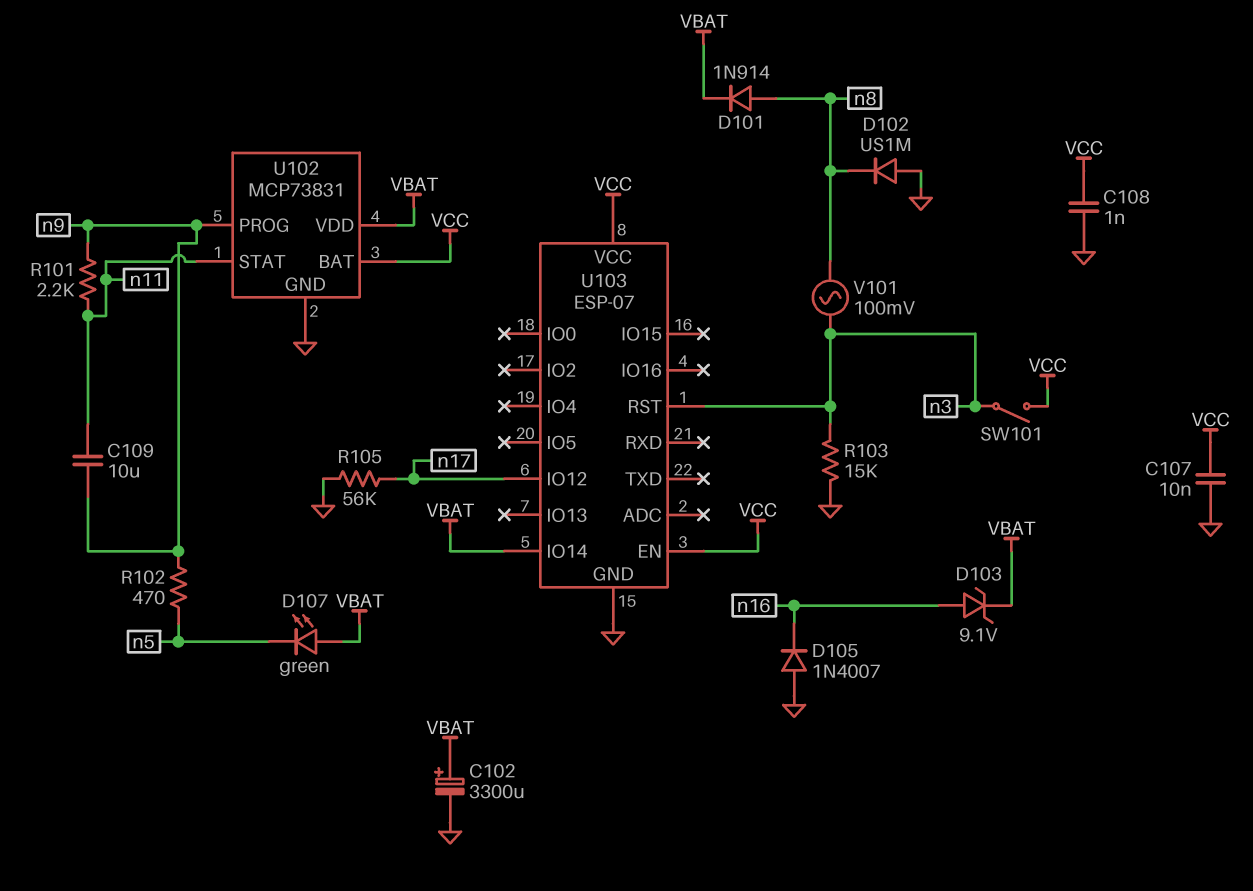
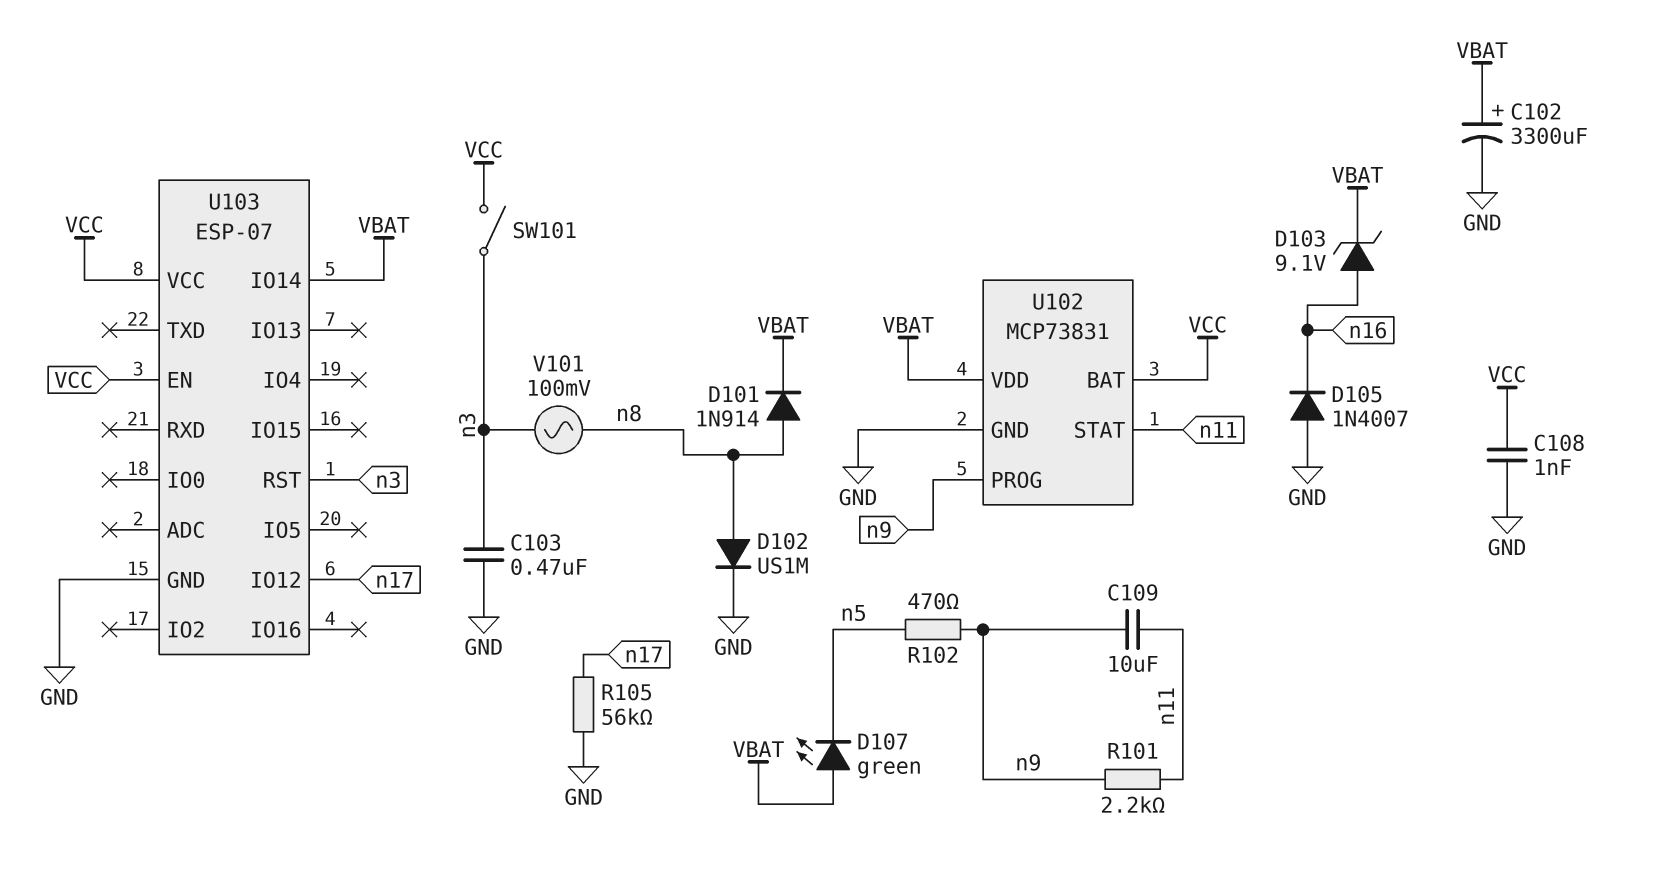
C103: none -> 470nF (GND, n3)
C107: 10nF (GND, VCC) -> none
D102: diode US1M (A GND, K n8) -> diode US1M (A n8, K GND)
R103: 15k (GND, n3) -> none

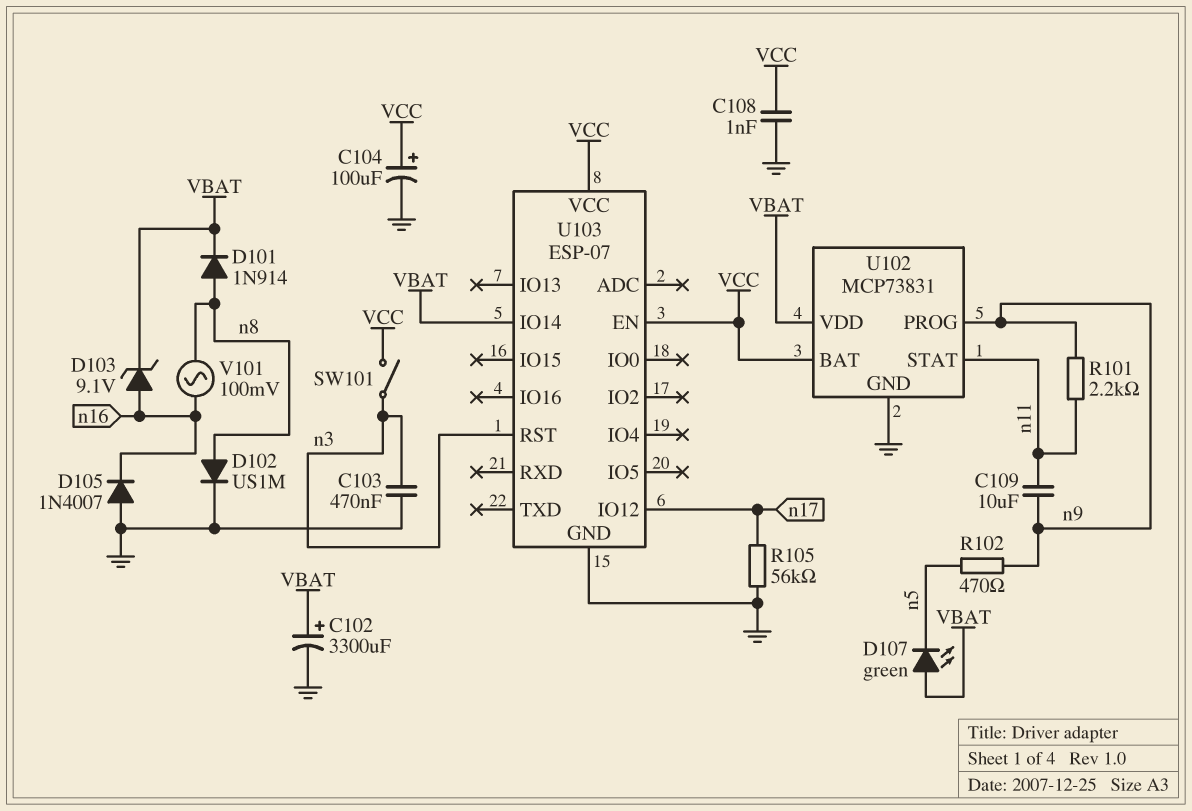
C104: none -> 100uF (plus VCC, minus GND)
V101: AC 100mV (n3, n8) -> AC 100mV (n8, n16)

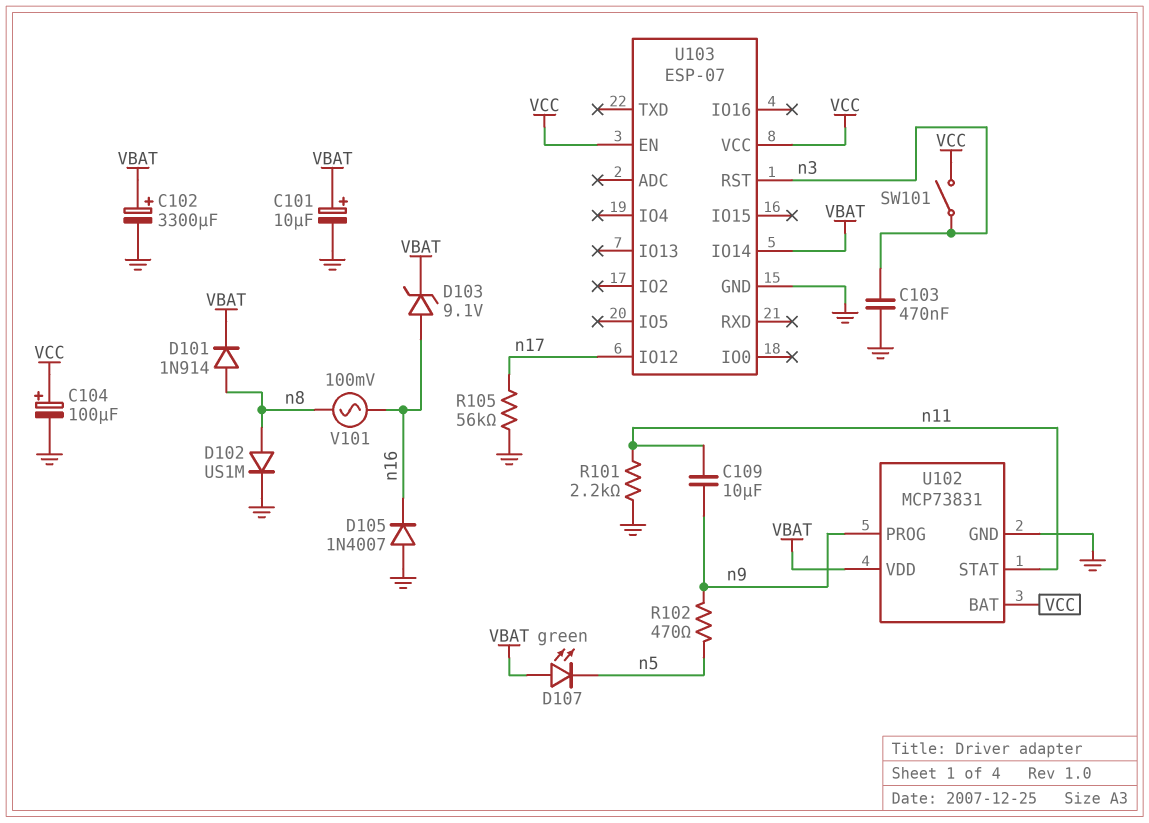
C101: none -> 10uF (plus VBAT, minus GND)
C108: 1nF (GND, VCC) -> none
R101: 2.2k (n9, n11) -> 2.2k (GND, n11)

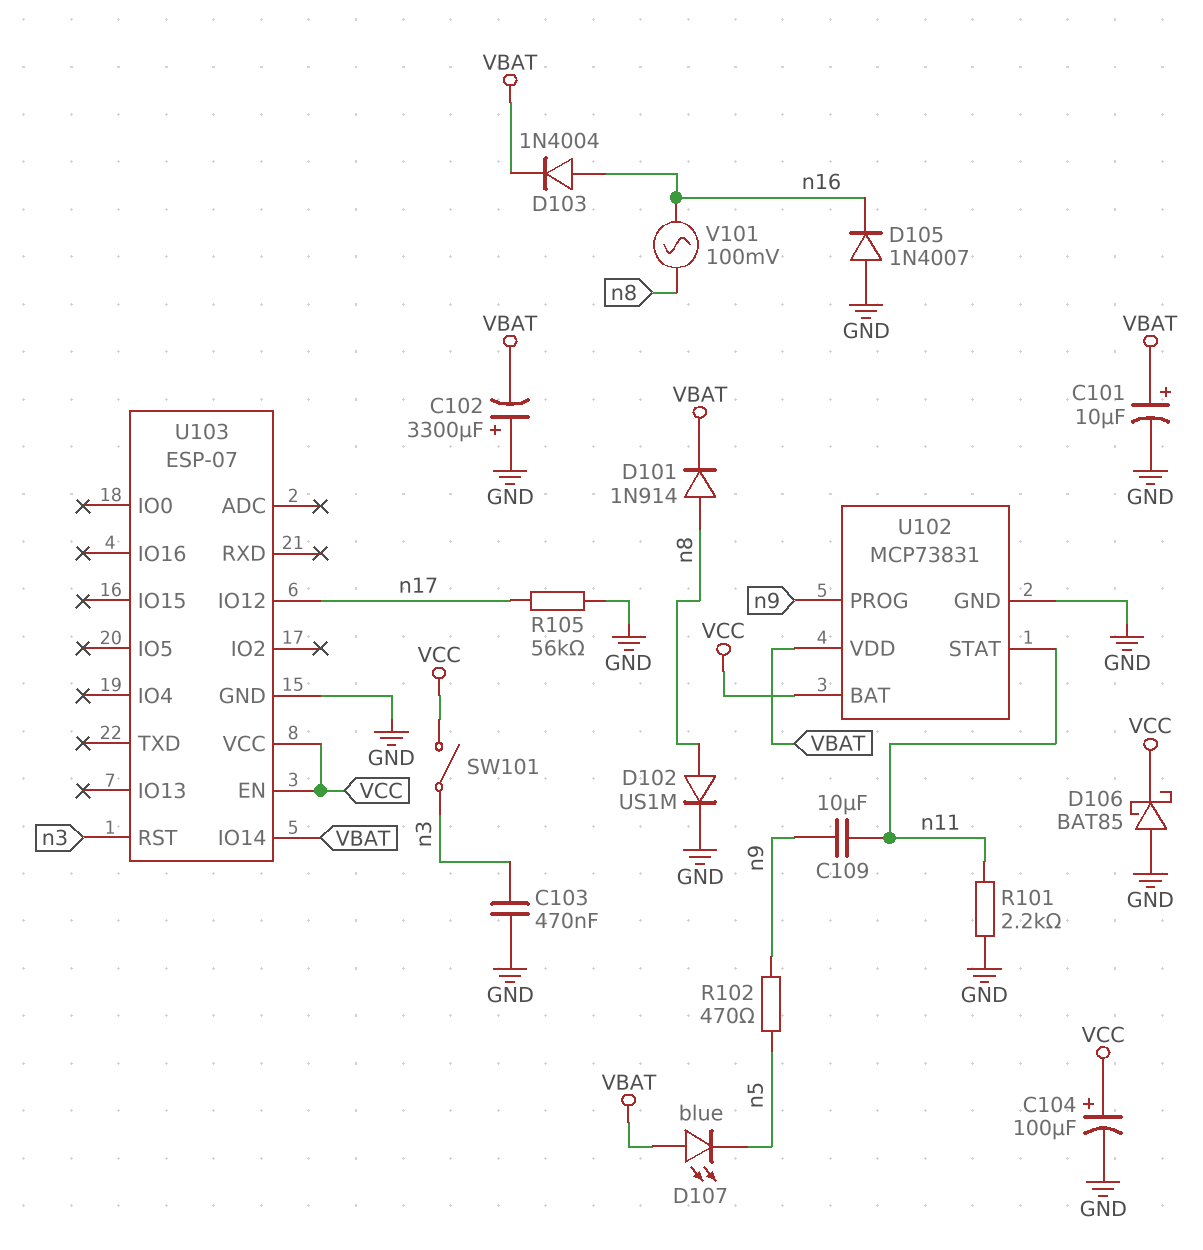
C102: 3300uF (plus VBAT, minus GND) -> 3300uF (plus GND, minus VBAT)
D103: zener 9.1V (A n16, K VBAT) -> diode 1N4004 (A n16, K VBAT)
D106: none -> schottky BAT85 (A GND, K VCC)
D107: LED green (A VBAT, K n5) -> LED blue (A VBAT, K n5)

